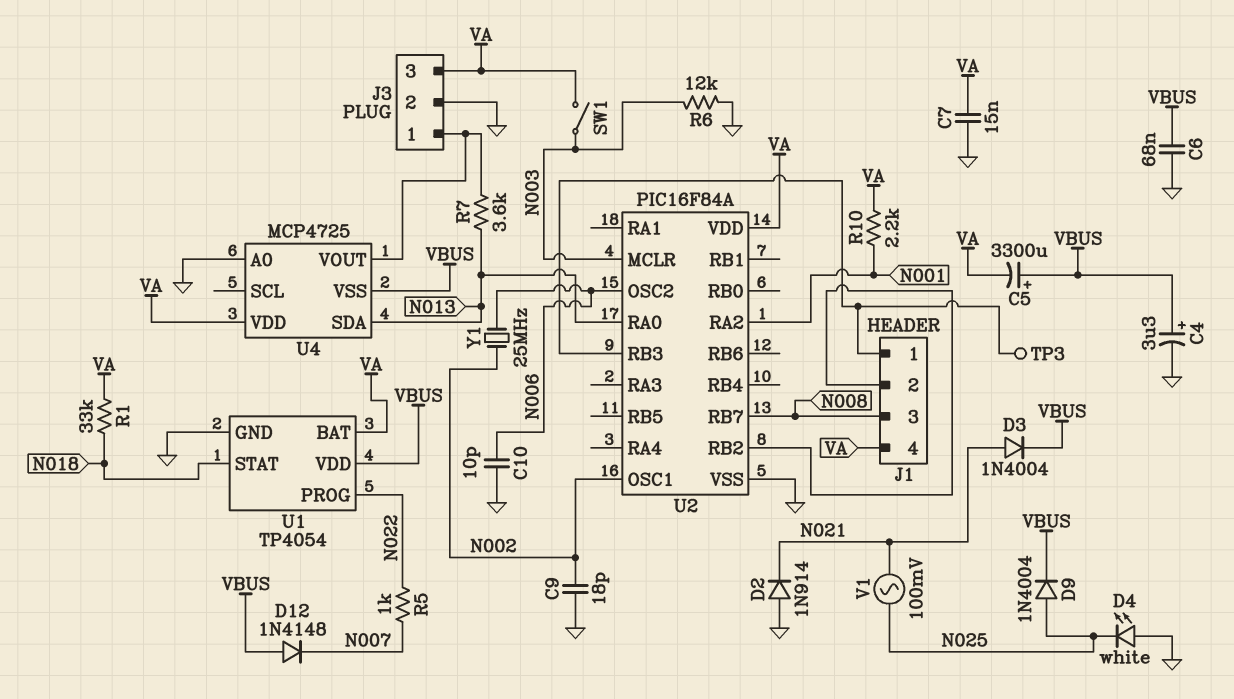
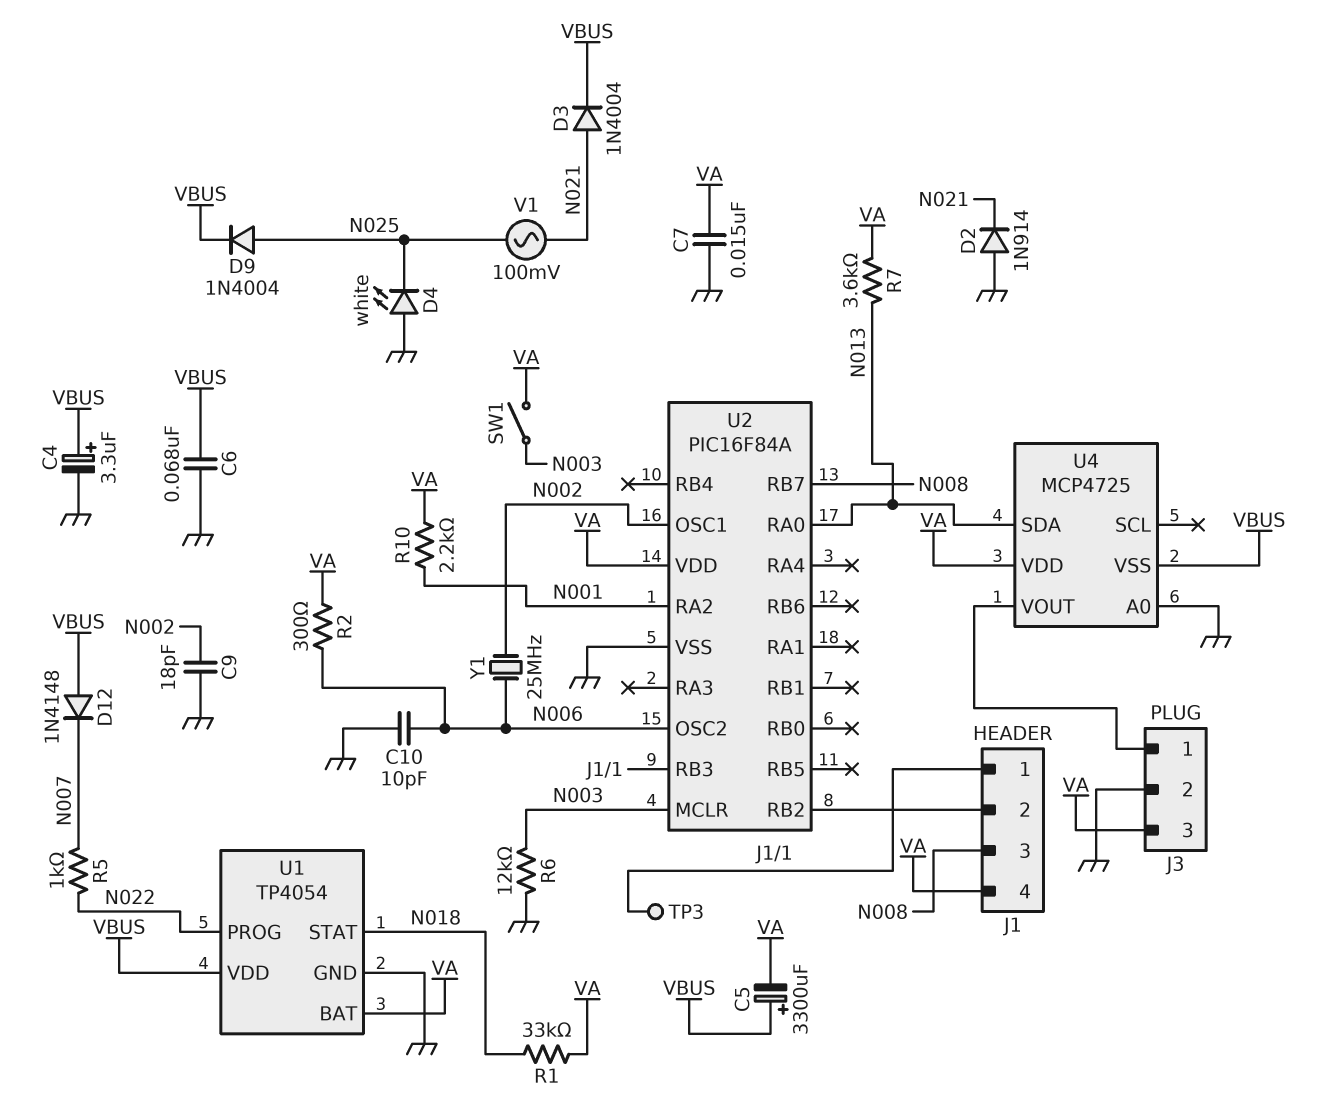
R2: none -> 300 (N006, VA)
R7: 3.6k (J3/1, N013) -> 3.6k (N013, VA)

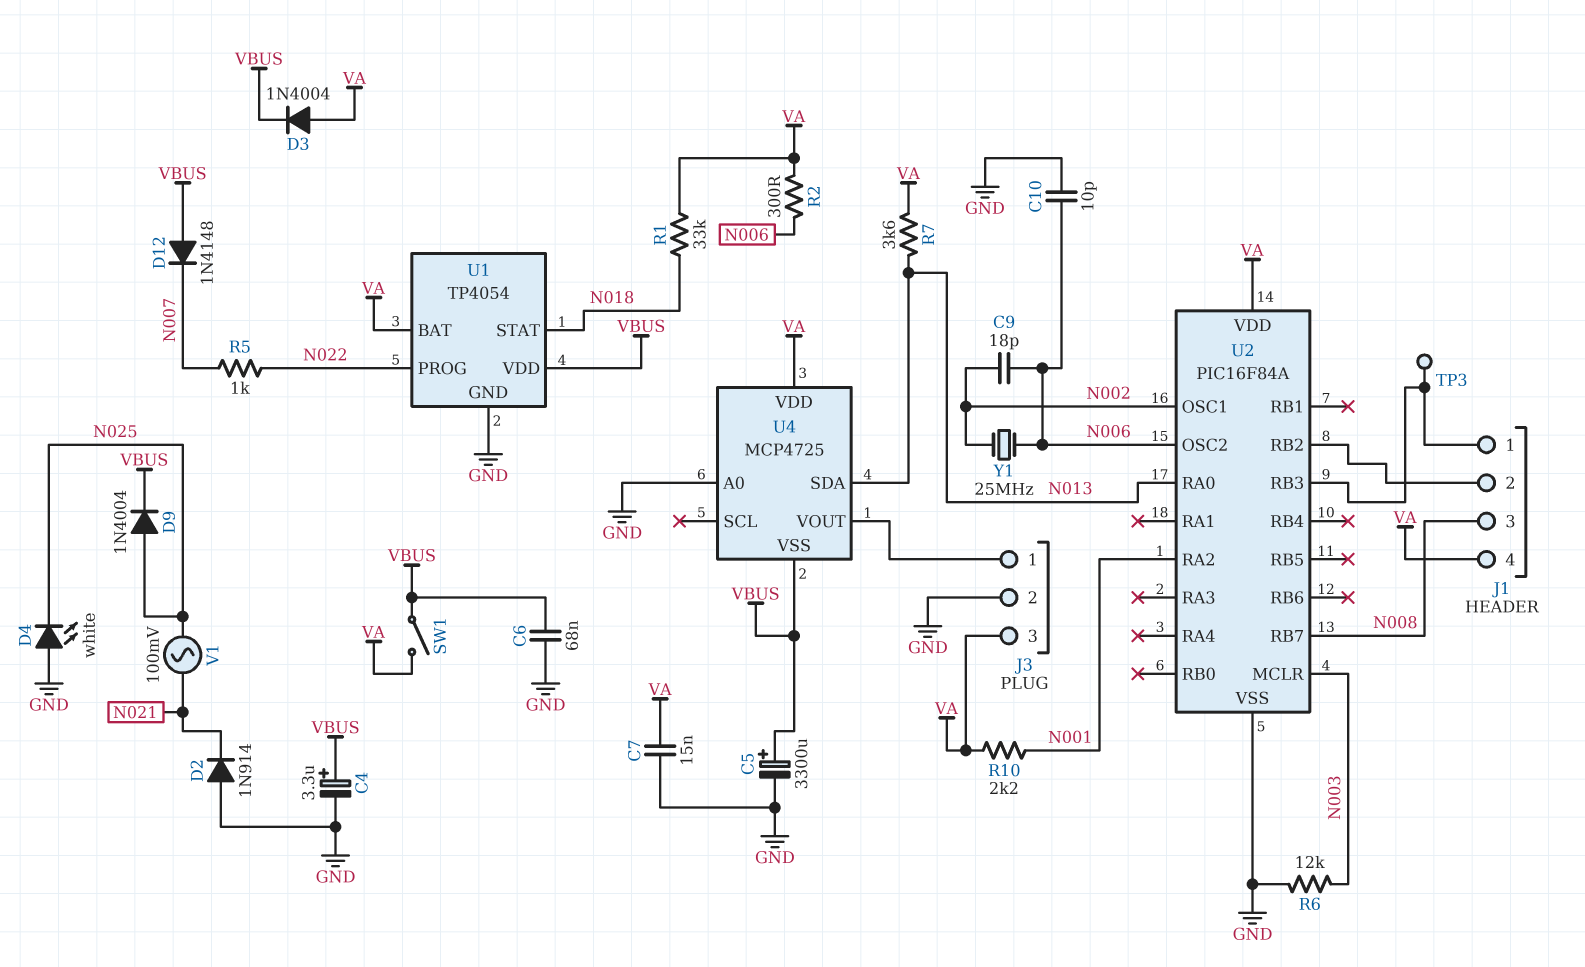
C5: 3300uF (plus VBUS, minus VA) -> 3300uF (plus VBUS, minus GND)
C9: 18pF (GND, N002) -> 18pF (N002, N006)
D3: diode 1N4004 (A N021, K VBUS) -> diode 1N4004 (A VA, K VBUS)
SW1: switch (N003, VA) -> switch (VA, VBUS)

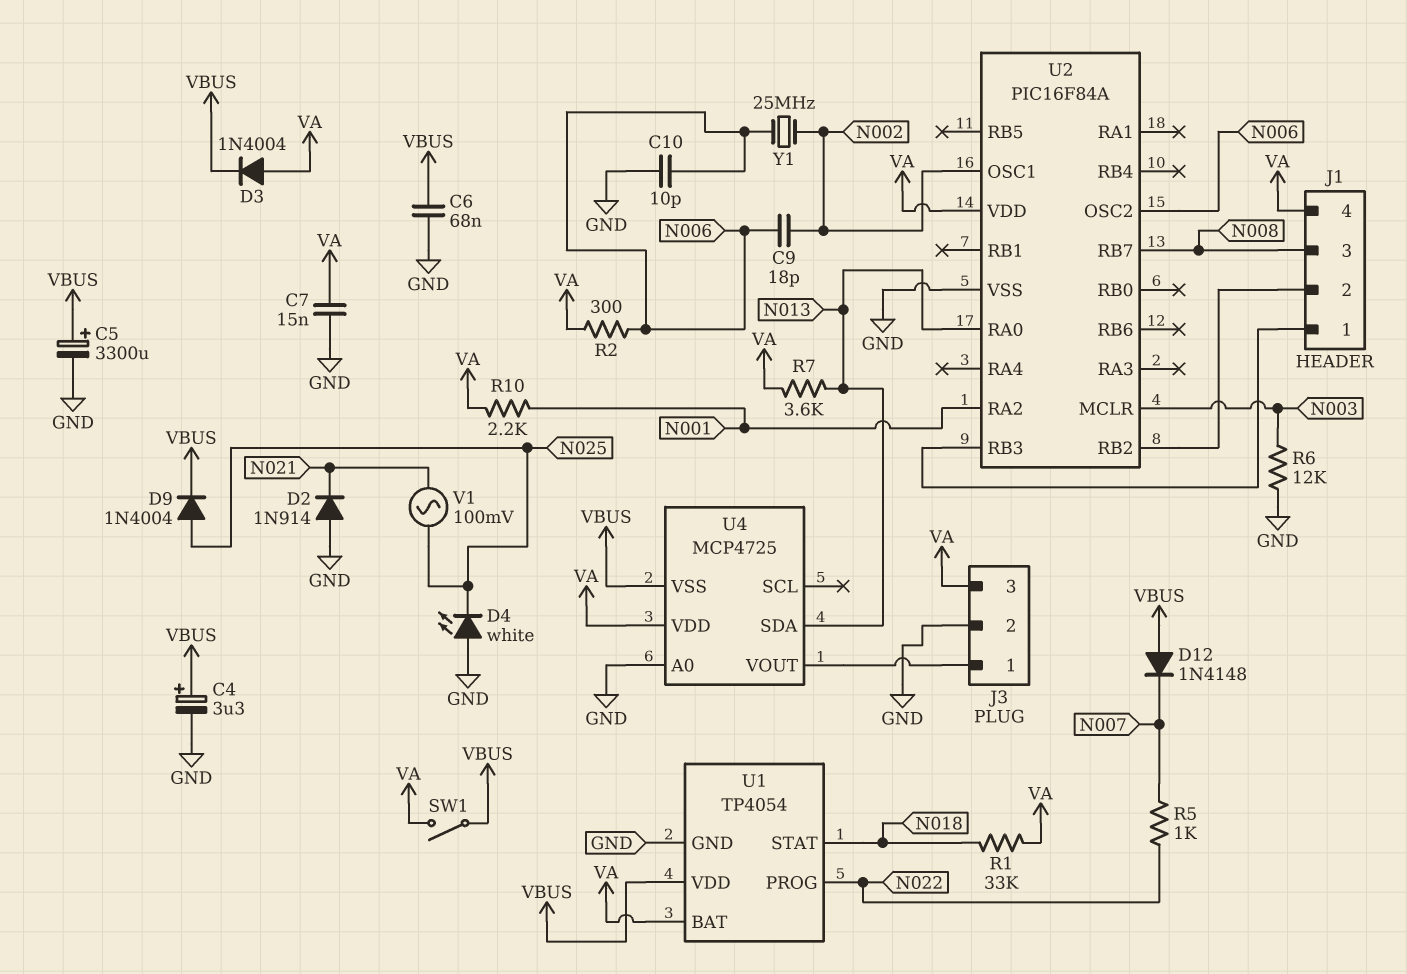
TP3: test point (J1/1) -> none

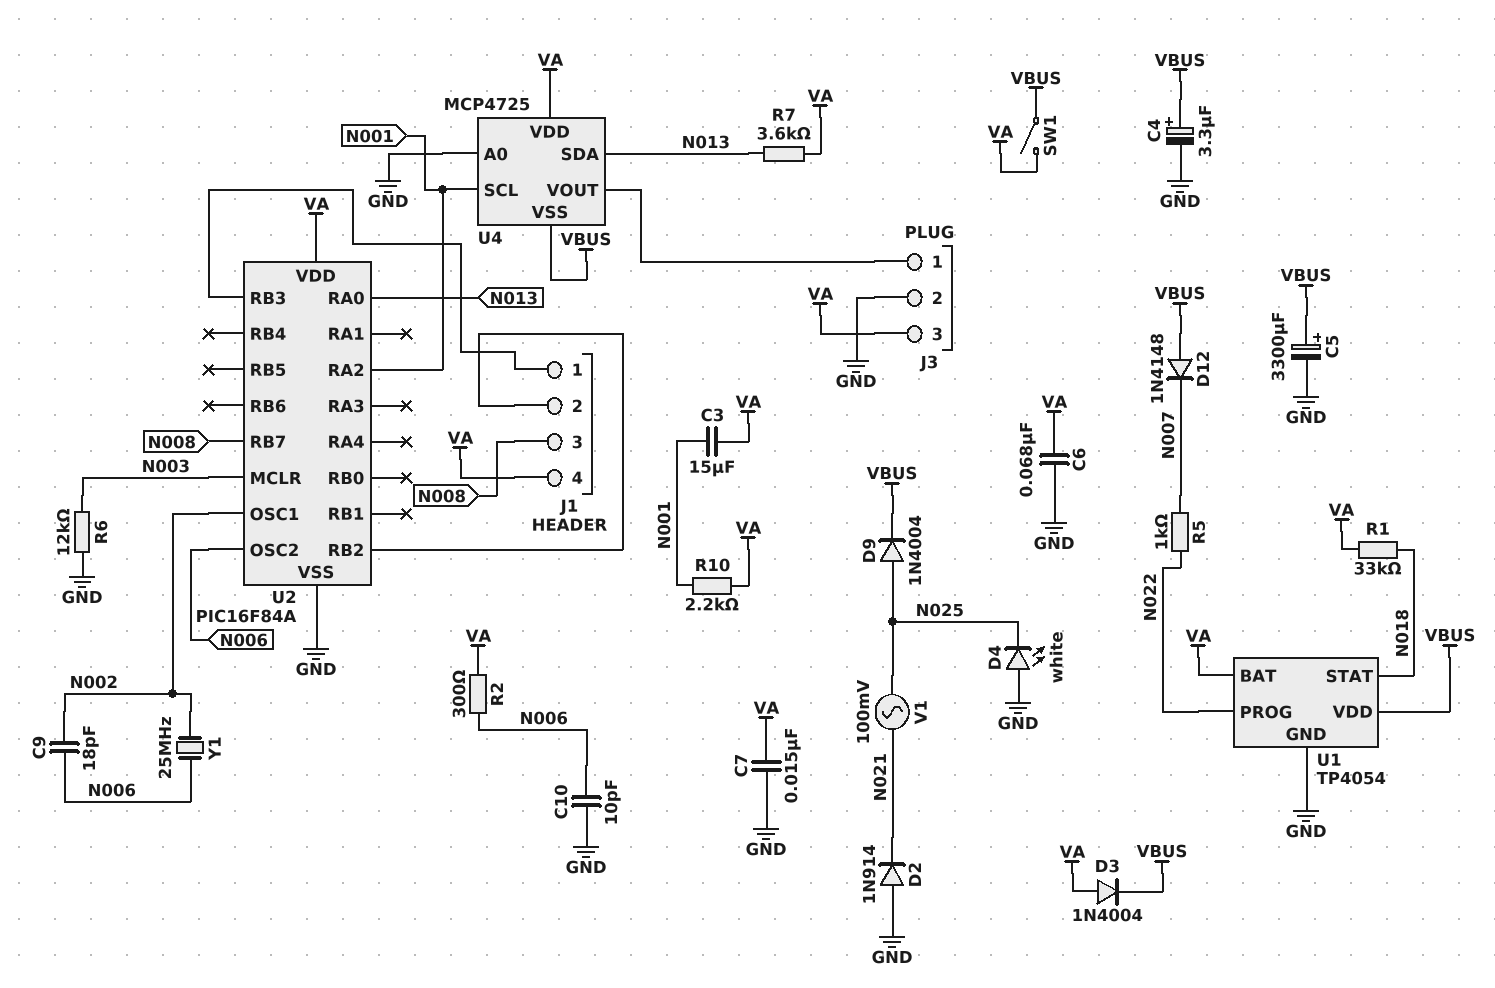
C3: none -> 15uF (N001, VA)
C6: 68nF (GND, VBUS) -> 68nF (GND, VA)
U4 pin SCL: none -> N001

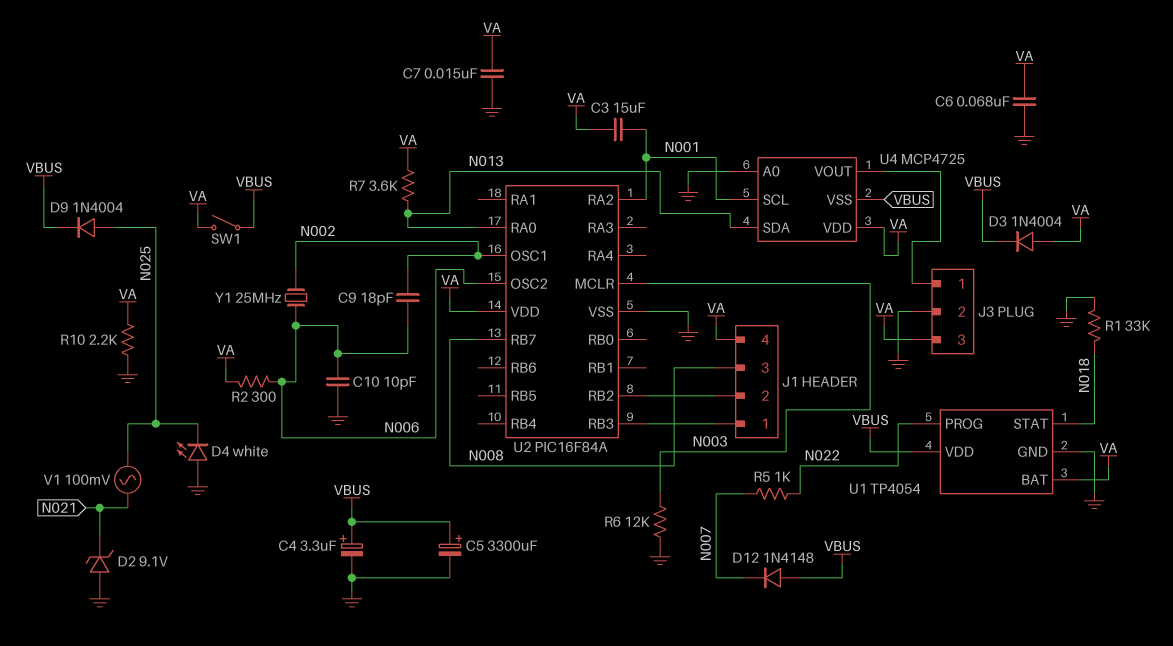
D2: diode 1N914 (A GND, K N021) -> zener 9.1V (A GND, K N021)
R1: 33k (N018, VA) -> 33k (GND, N018)
R10: 2.2k (N001, VA) -> 2.2k (GND, VA)

